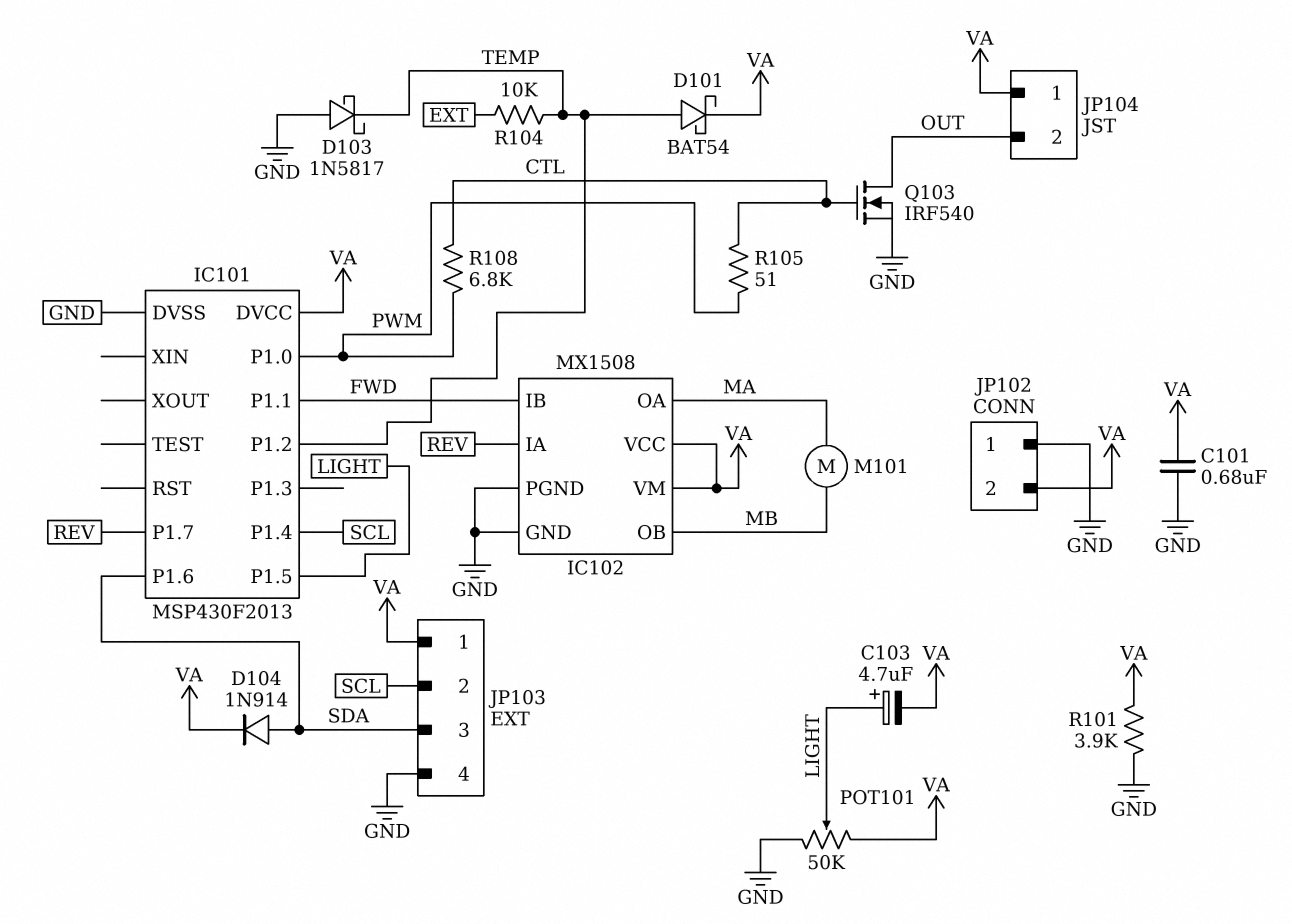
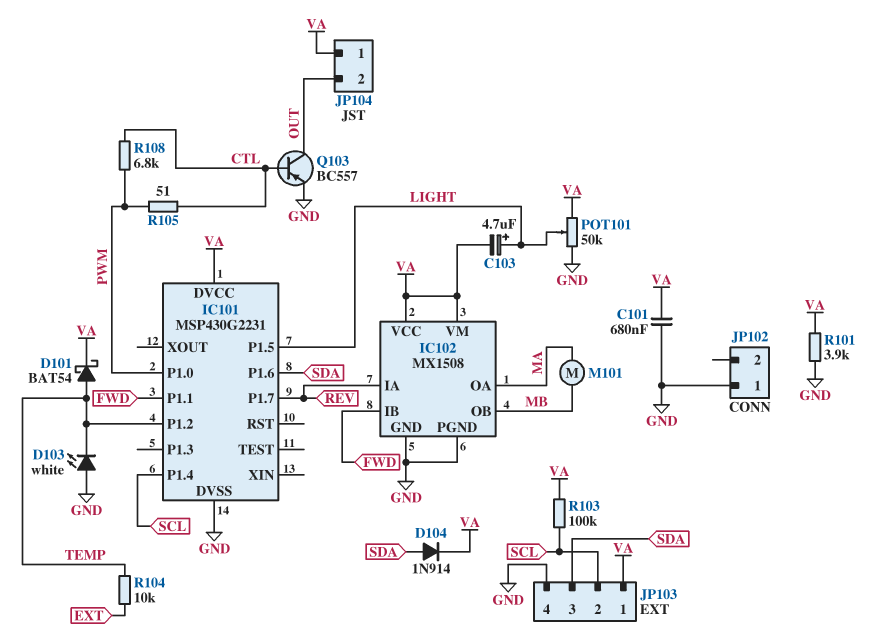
D103: schottky 1N5817 (A GND, K TEMP) -> LED white (A GND, K TEMP)
IC101: MSP430F2013 -> MSP430G2231
JP102 pin 2: VA -> none
Q103: NMOS IRF540 (G CTL, D OUT, S GND) -> PNP BC557 (B CTL, C OUT, E GND)
R103: none -> 100k (SCL, VA)

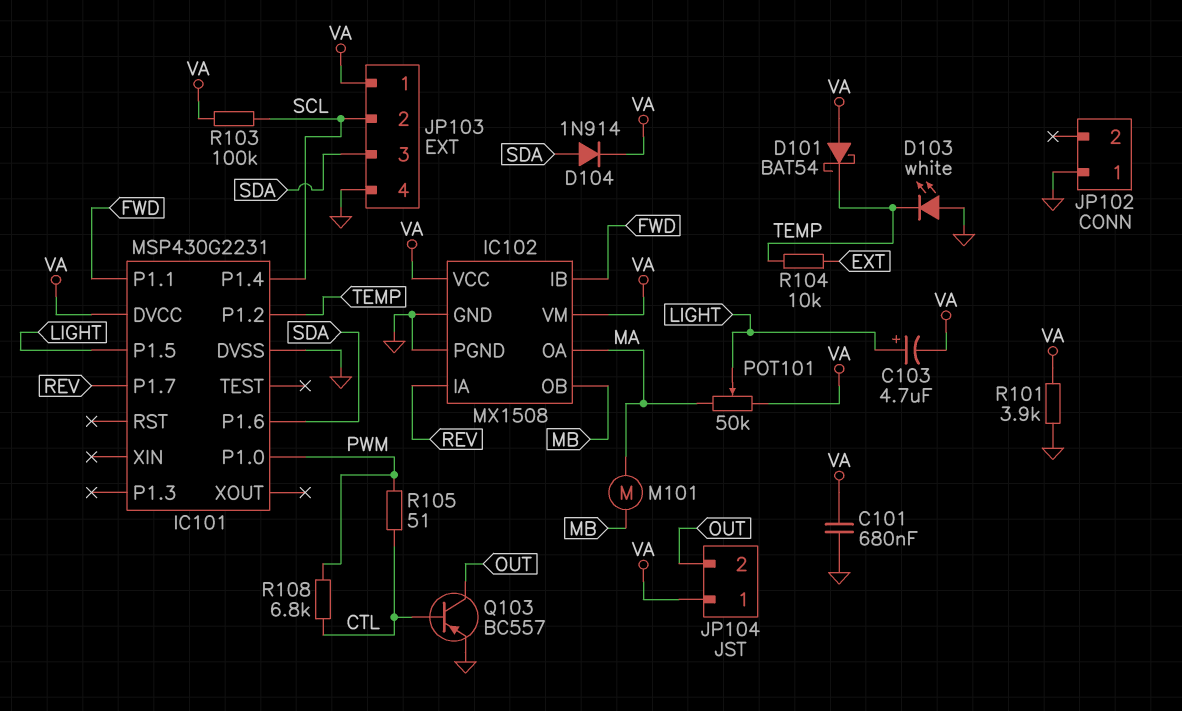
D101: schottky BAT54 (A TEMP, K VA) -> schottky BAT54 (A VA, K TEMP)
POT101: 50k (GND, VA, wiper LIGHT) -> 50k (MA, VA, wiper LIGHT)

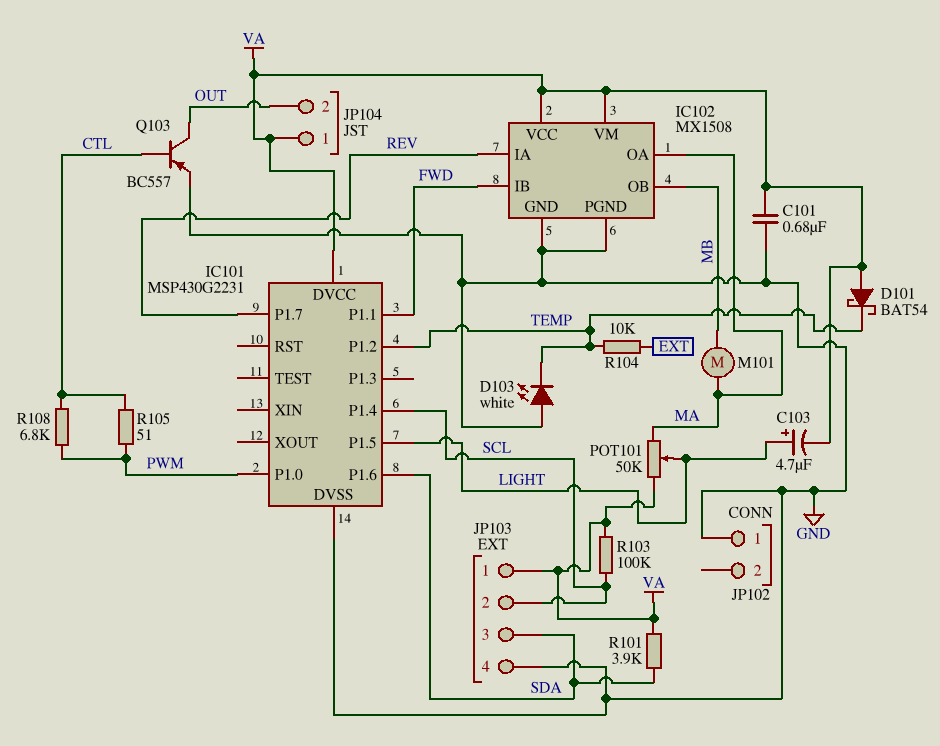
D104: diode 1N914 (A SDA, K VA) -> none
R101: 3.9k (GND, VA) -> 3.9k (SDA, VA)

